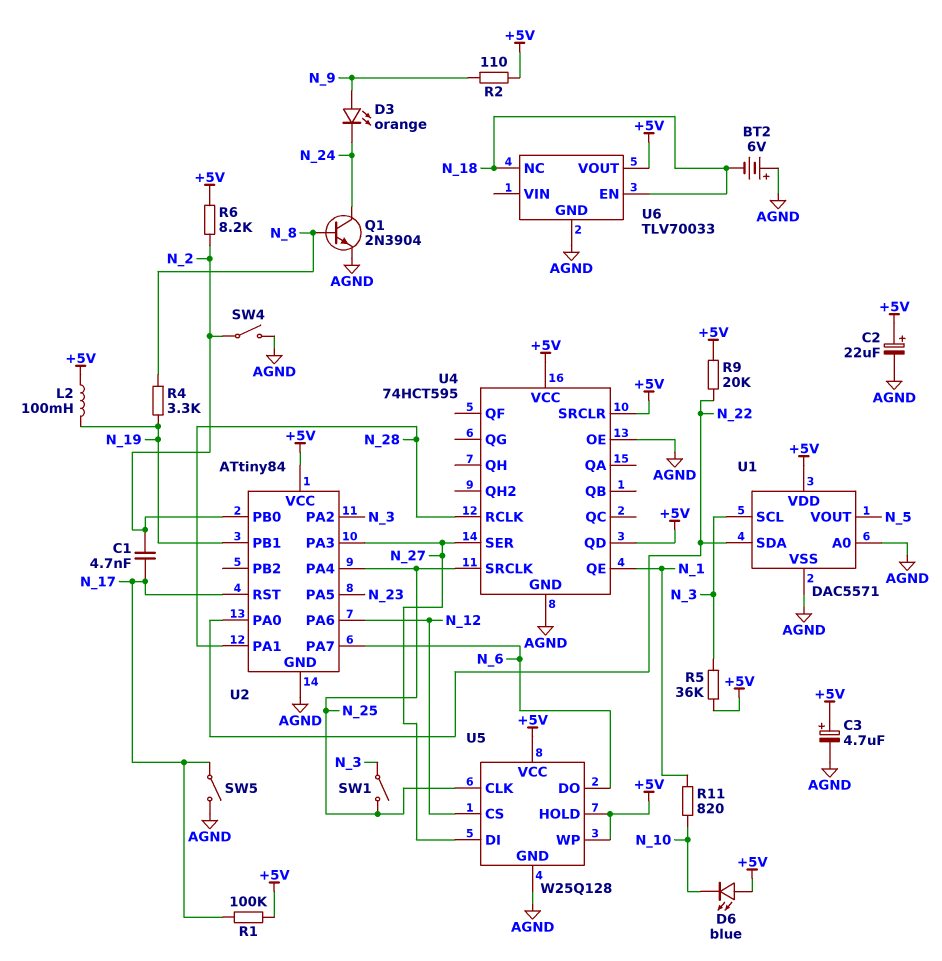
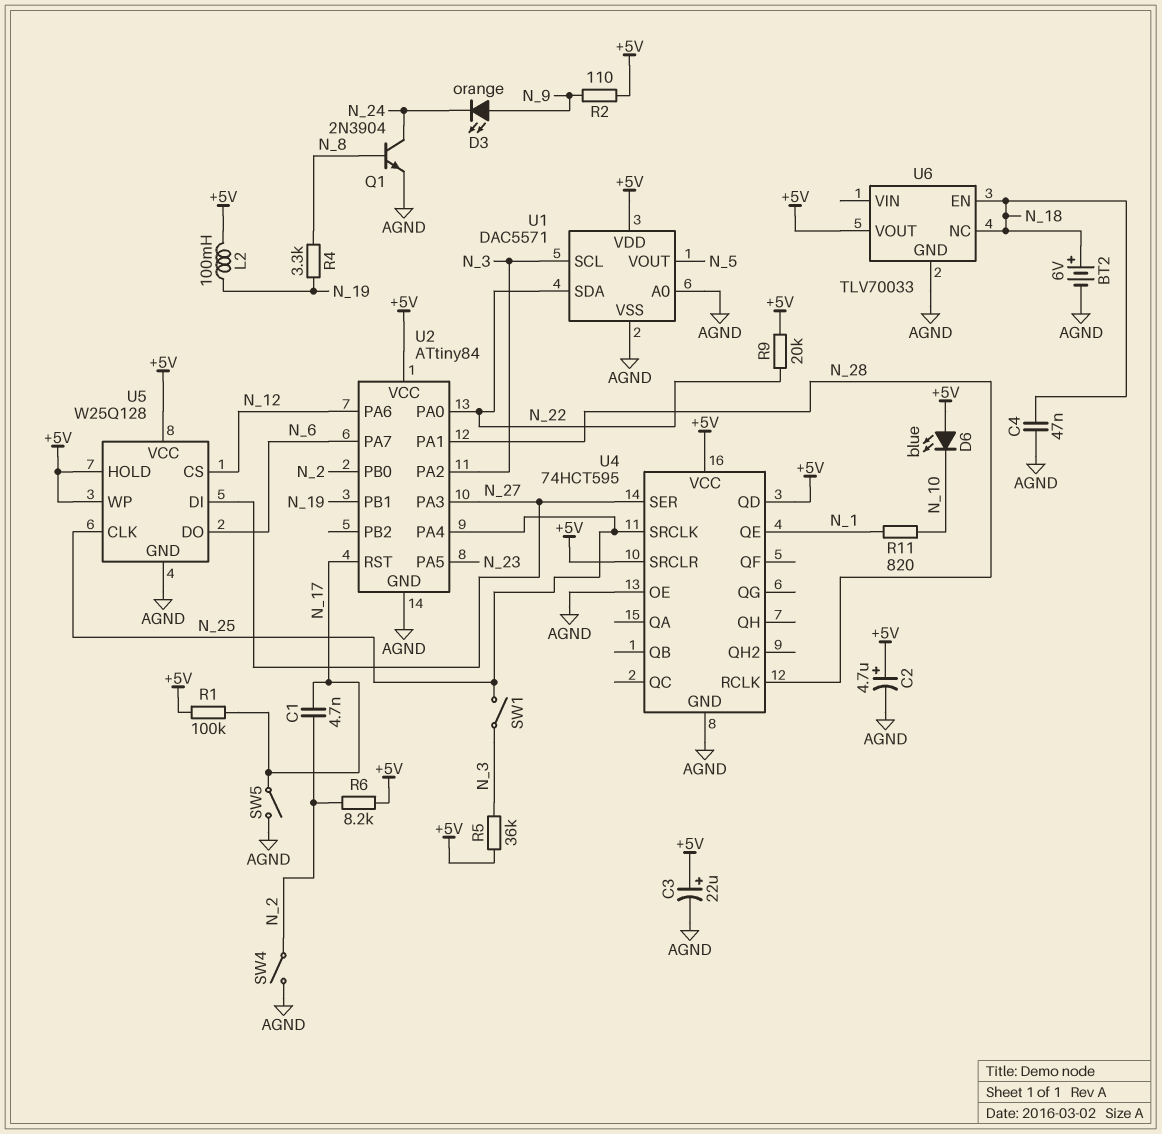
BT2: 6V (plus AGND, minus N_18) -> 6V (plus N_18, minus AGND)
C2: 22uF (plus +5V, minus AGND) -> 4.7uF (plus +5V, minus AGND)
C3: 4.7uF (plus +5V, minus AGND) -> 22uF (plus +5V, minus AGND)
C4: none -> 47nF (AGND, N_18)

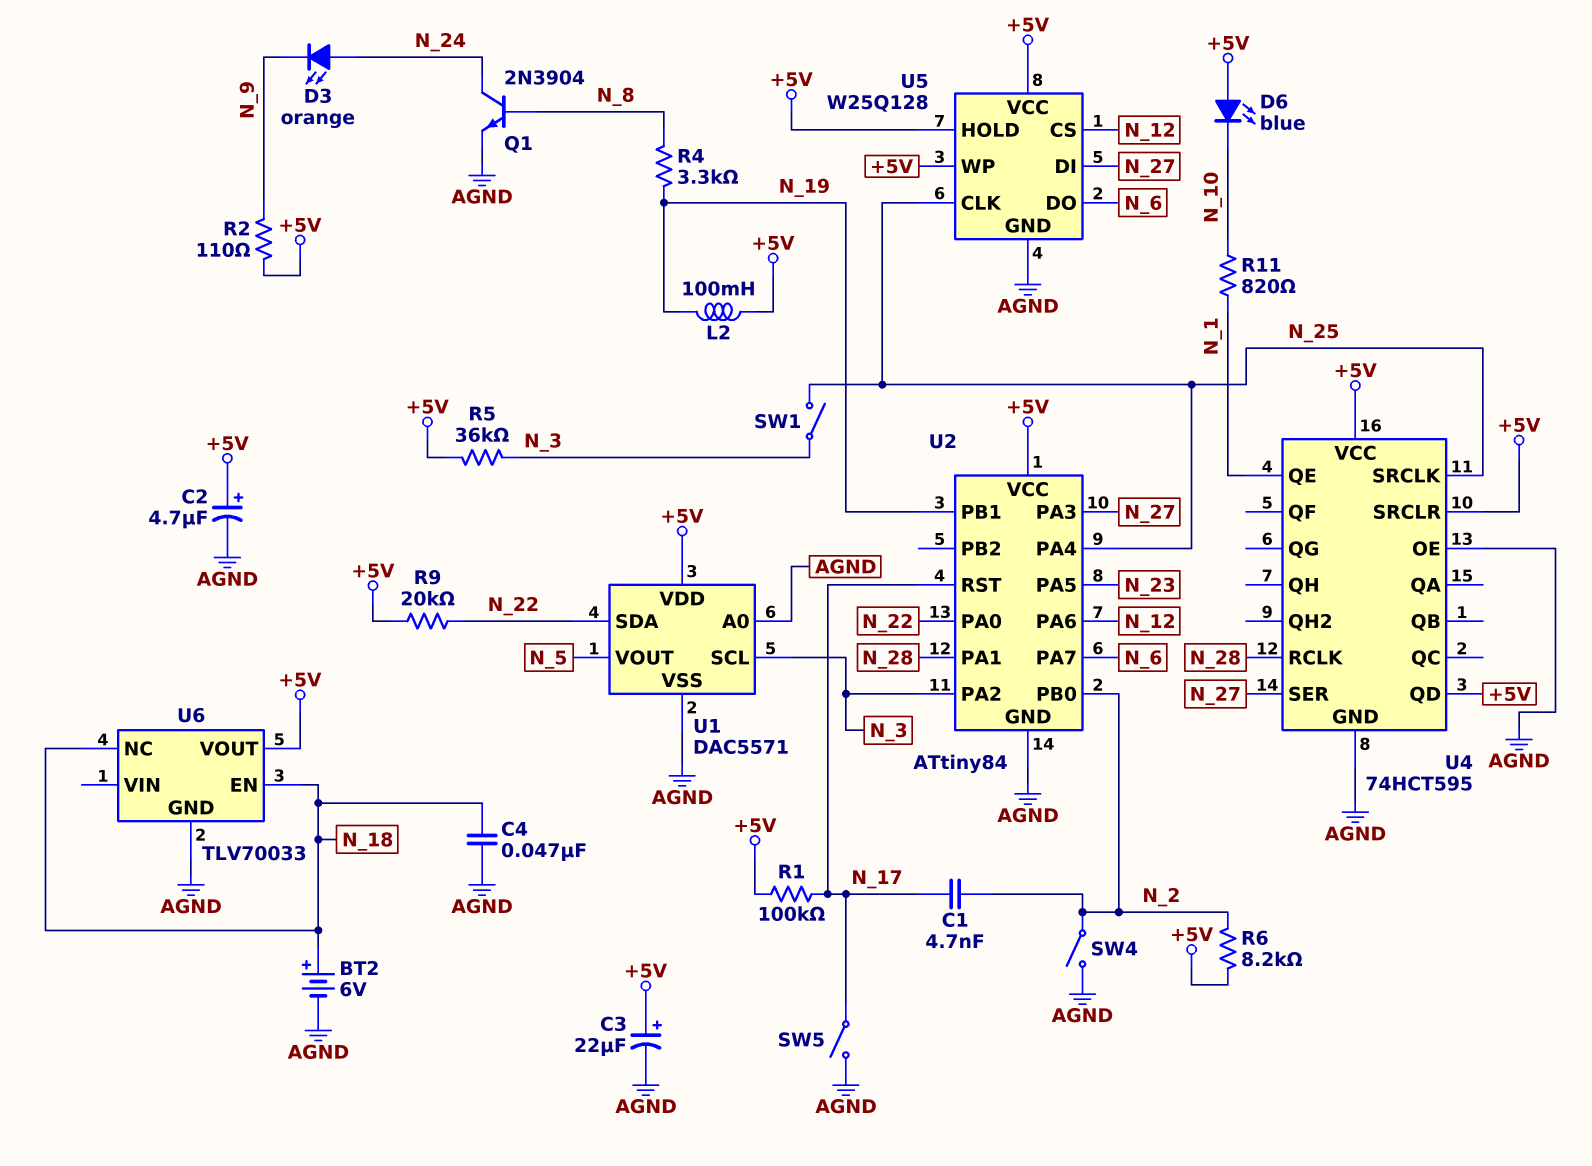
D3: LED orange (A N_9, K N_24) -> LED orange (A N_24, K N_9)

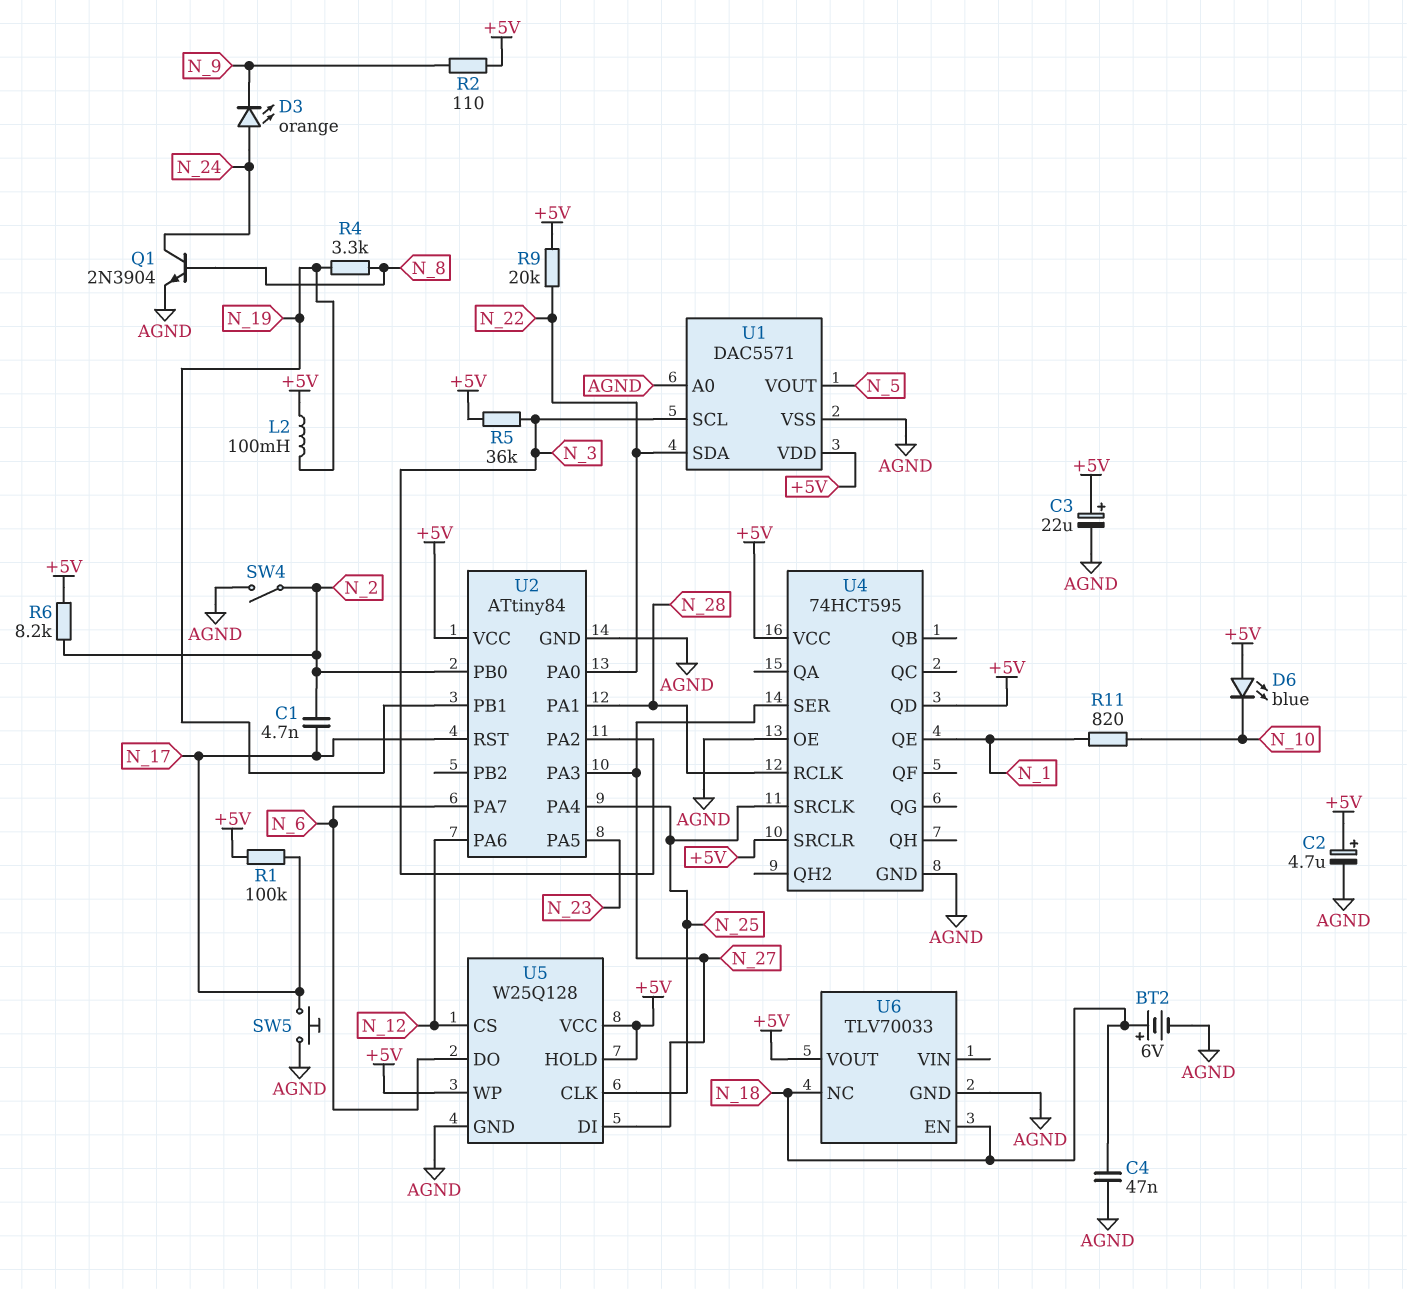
SW1: switch (N_3, N_25) -> none
SW5: switch (AGND, N_17) -> button (AGND, N_17)

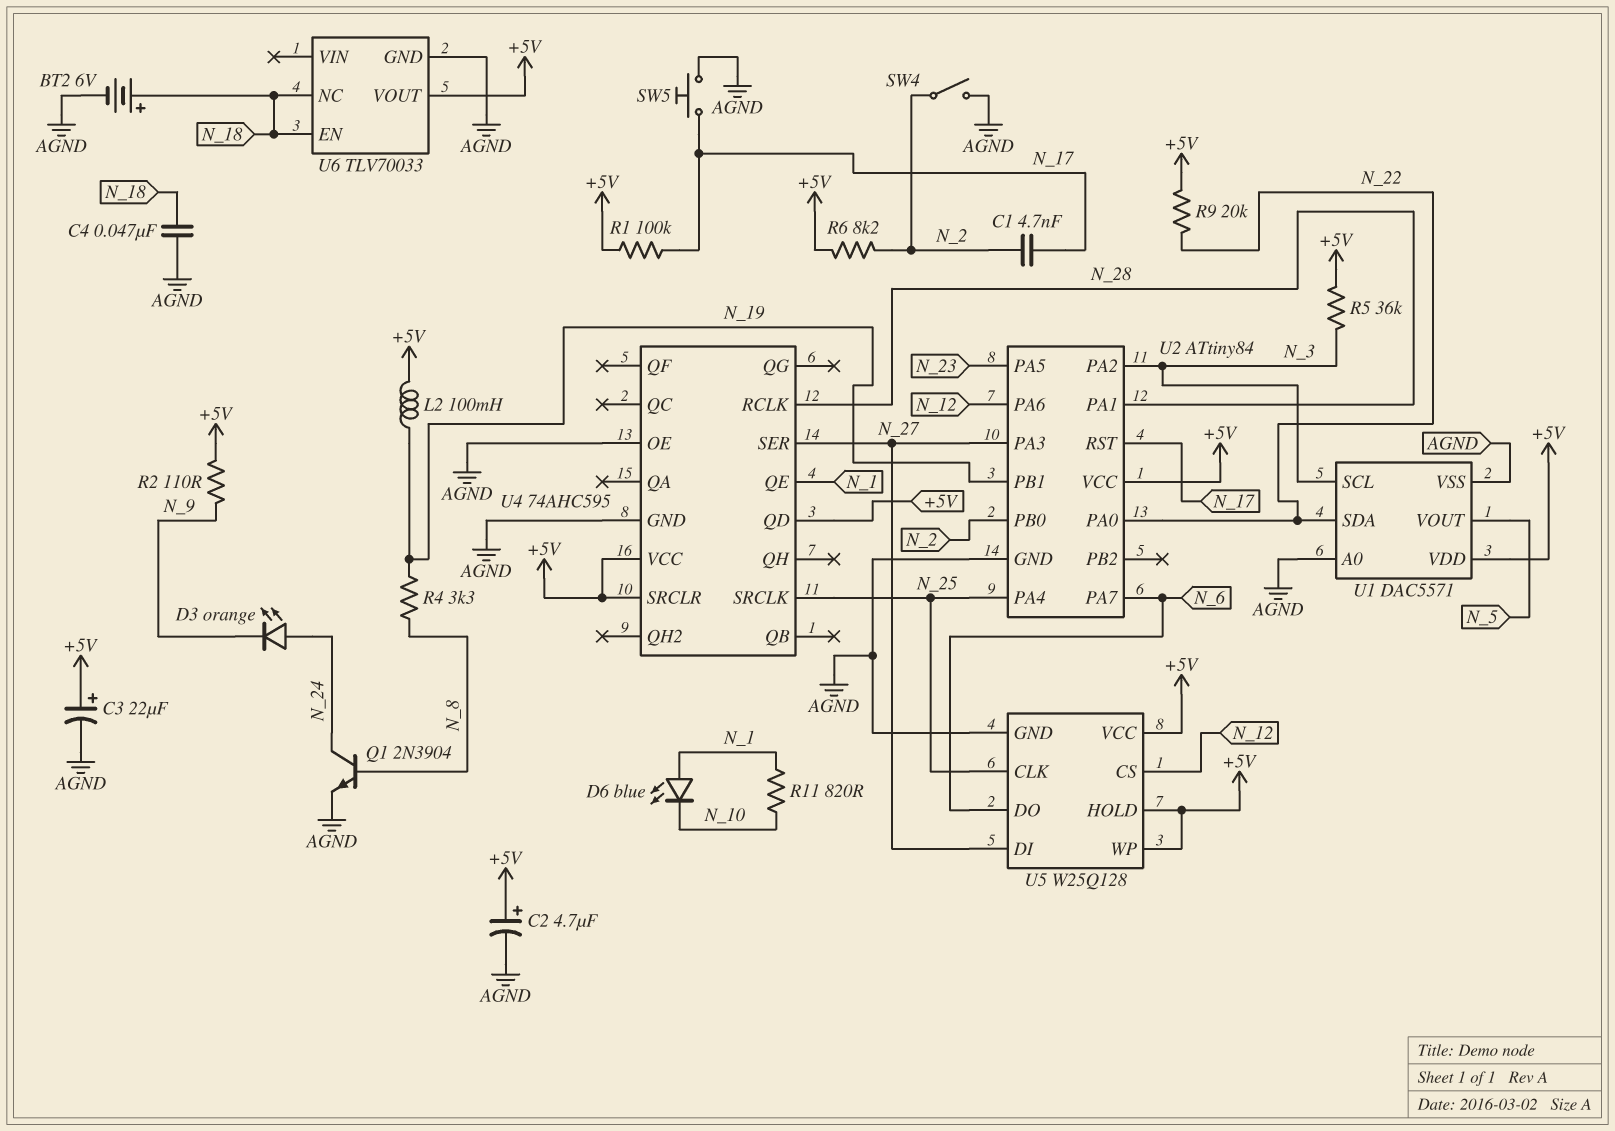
D6: LED blue (A +5V, K N_10) -> LED blue (A N_1, K N_10)
U4: 74HCT595 -> 74AHC595

